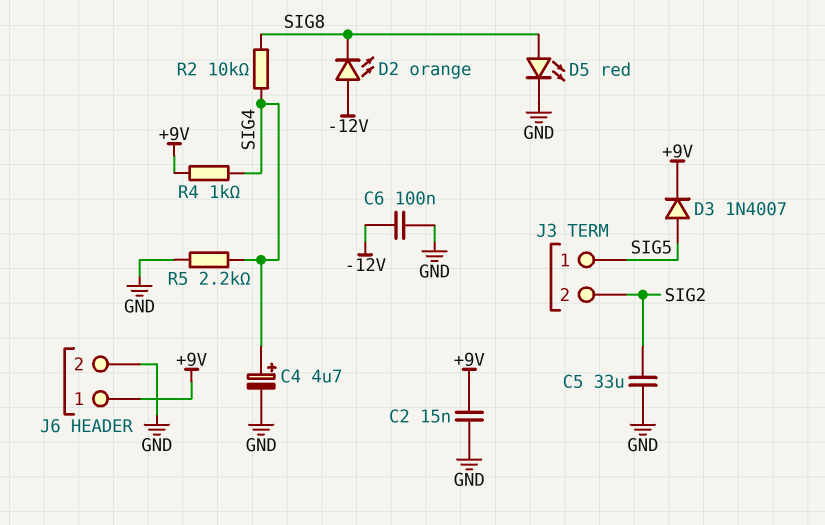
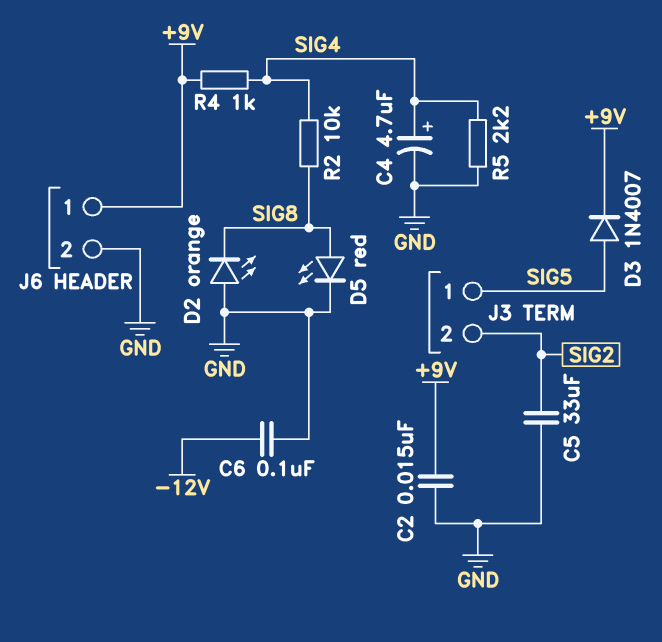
D2: LED orange (A -12V, K SIG8) -> LED orange (A GND, K SIG8)

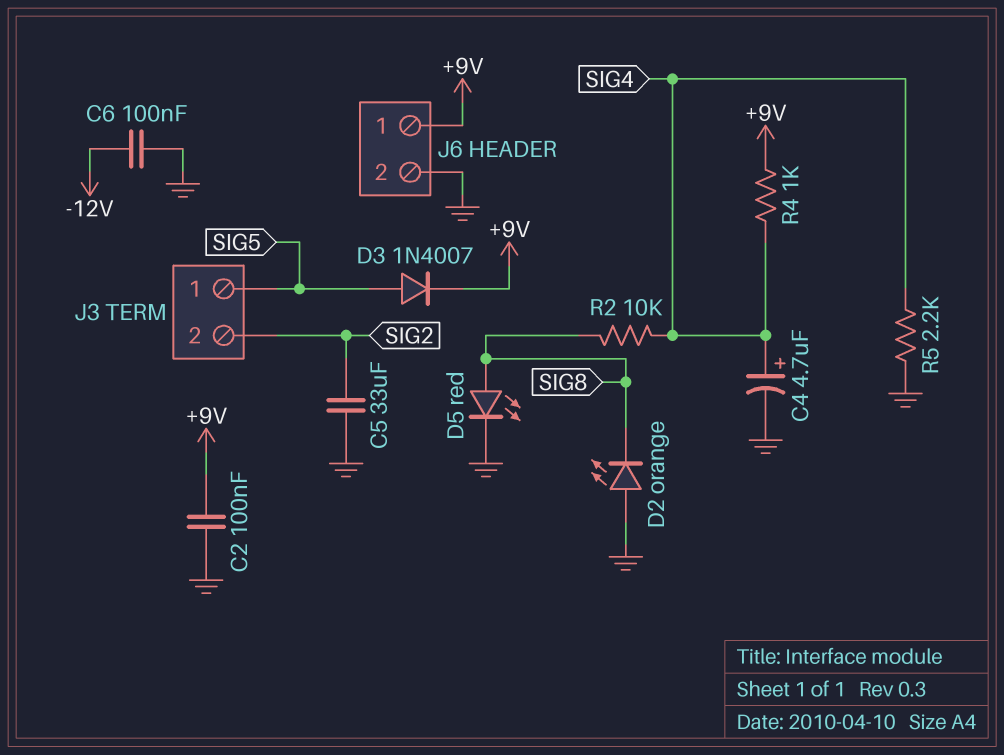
C2: 15nF (+9V, GND) -> 100nF (+9V, GND)

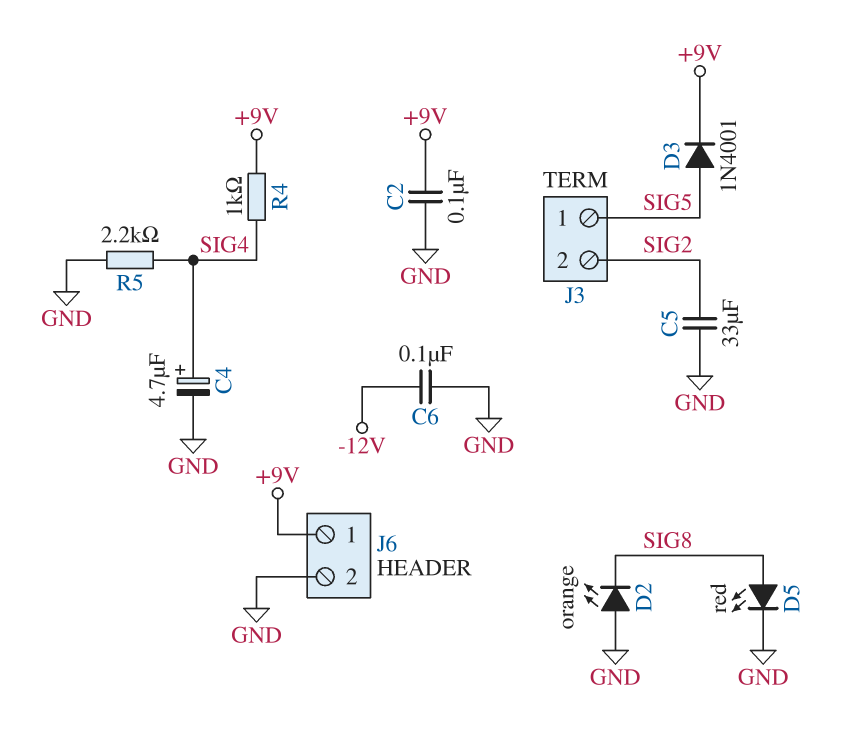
D3: diode 1N4007 (A SIG5, K +9V) -> diode 1N4001 (A SIG5, K +9V)
R2: 10k (SIG4, SIG8) -> none

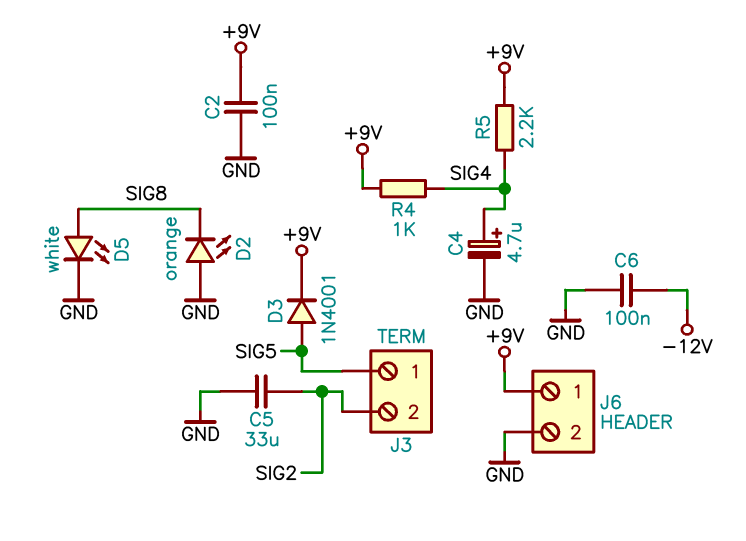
D5: LED red (A SIG8, K GND) -> LED white (A SIG8, K GND)
R5: 2.2k (GND, SIG4) -> 2.2k (+9V, SIG4)

